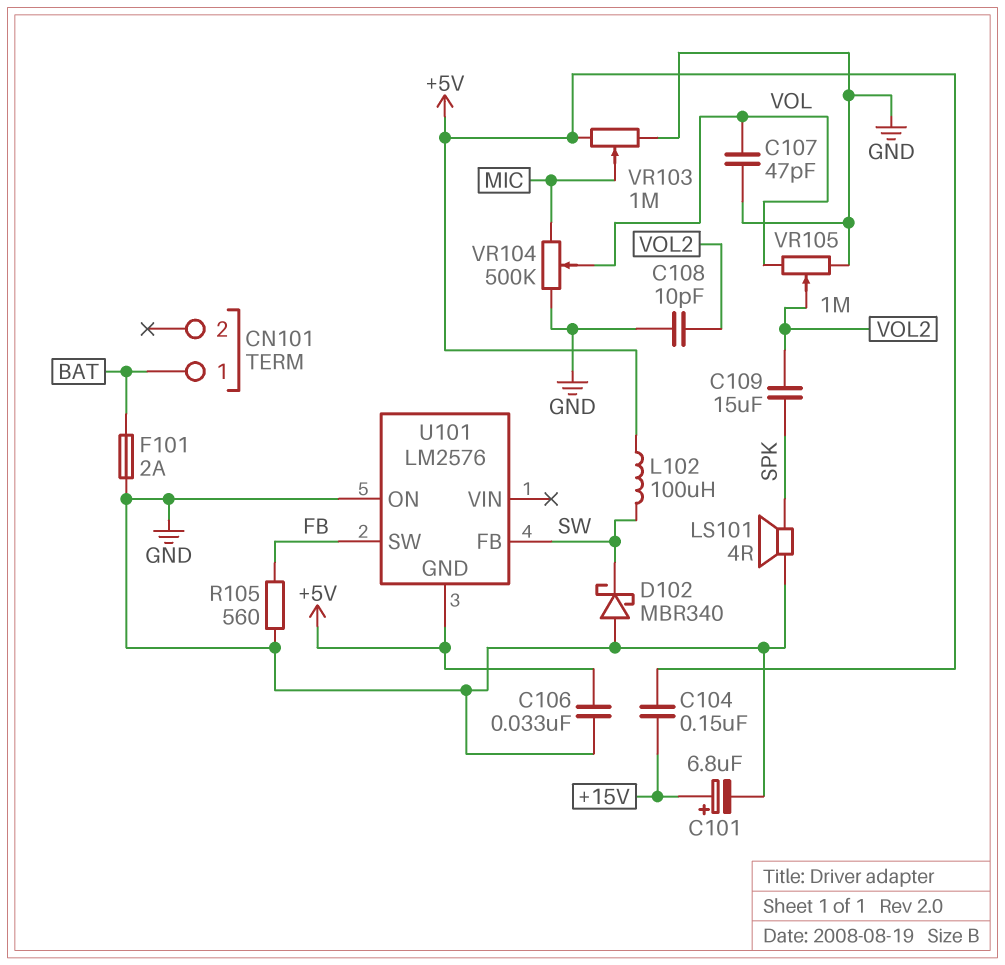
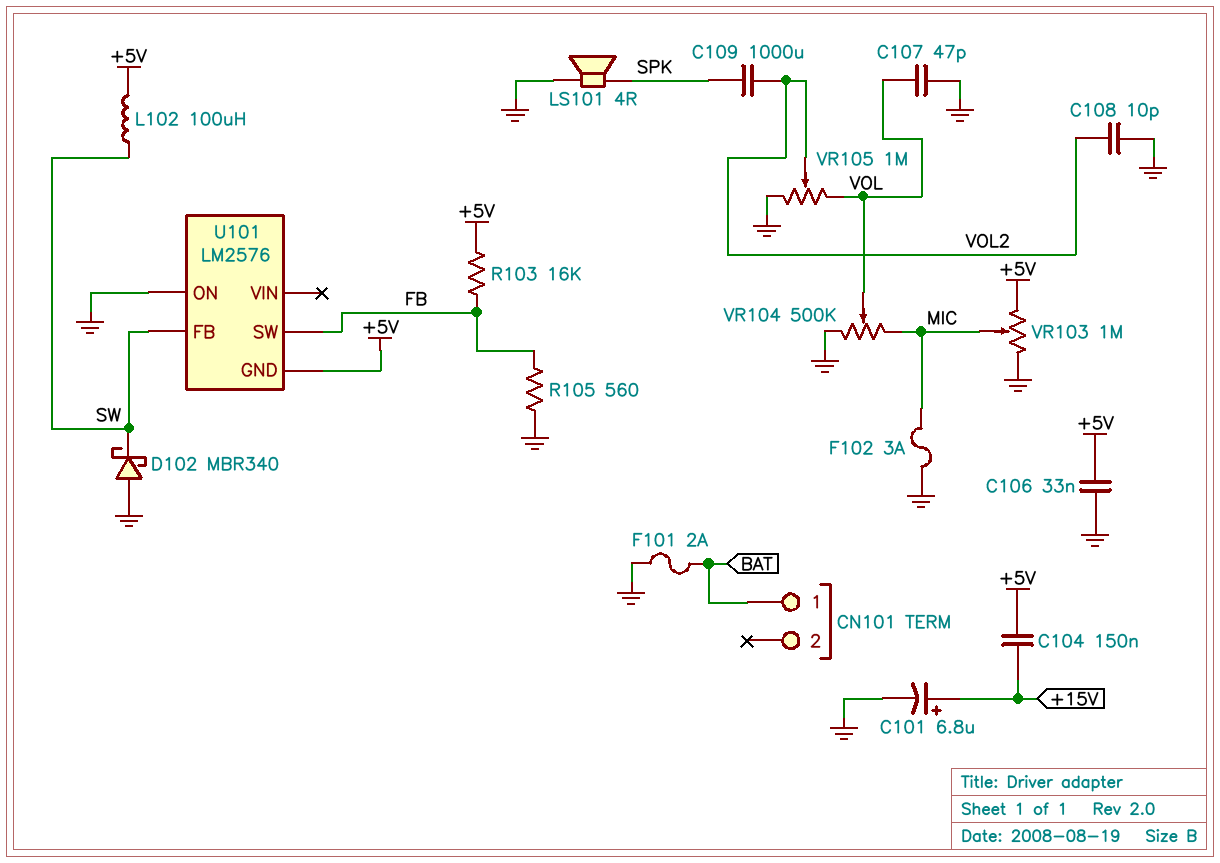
C109: 15uF (SPK, VOL2) -> 1000uF (SPK, VOL2)
F102: none -> 3A (GND, MIC)
R103: none -> 16k (+5V, FB)

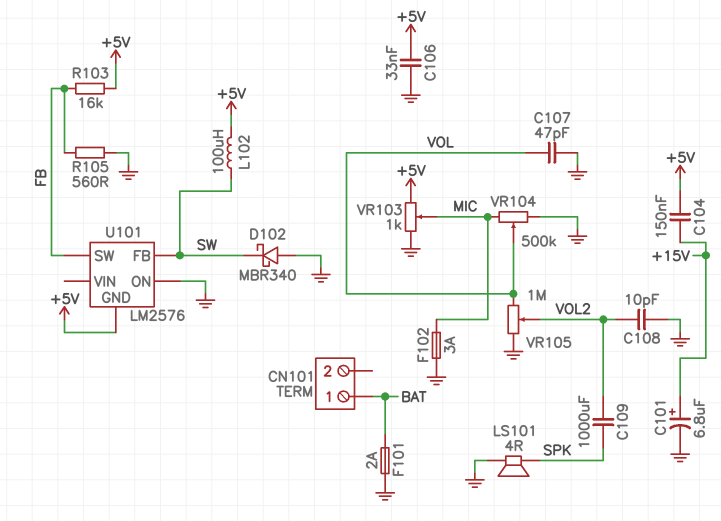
VR103: 1M (+5V, GND, wiper MIC) -> 1k (+5V, GND, wiper MIC)

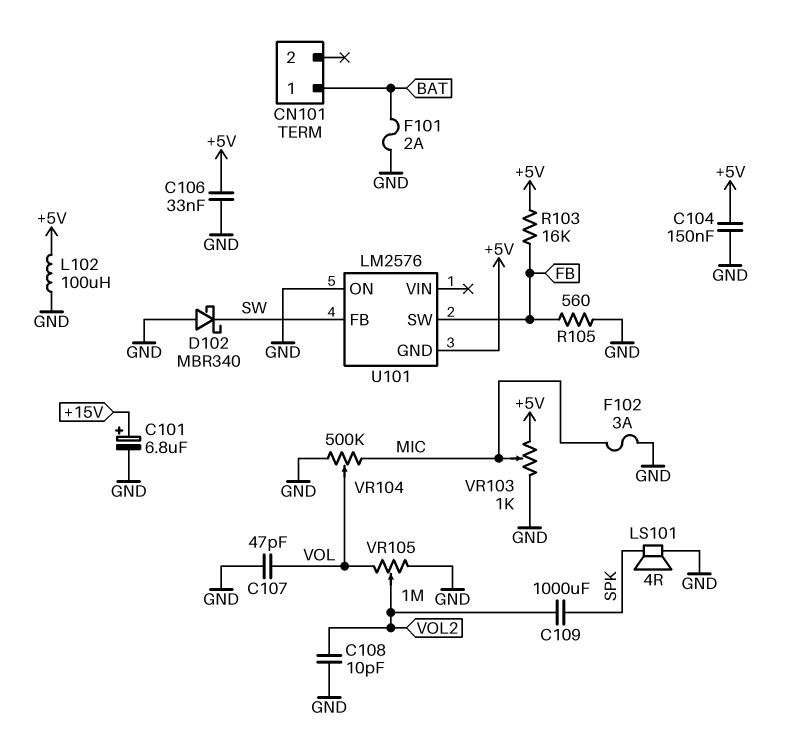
C104: 150nF (+5V, +15V) -> 150nF (+5V, GND)
L102: 100uH (+5V, SW) -> 100uH (+5V, GND)

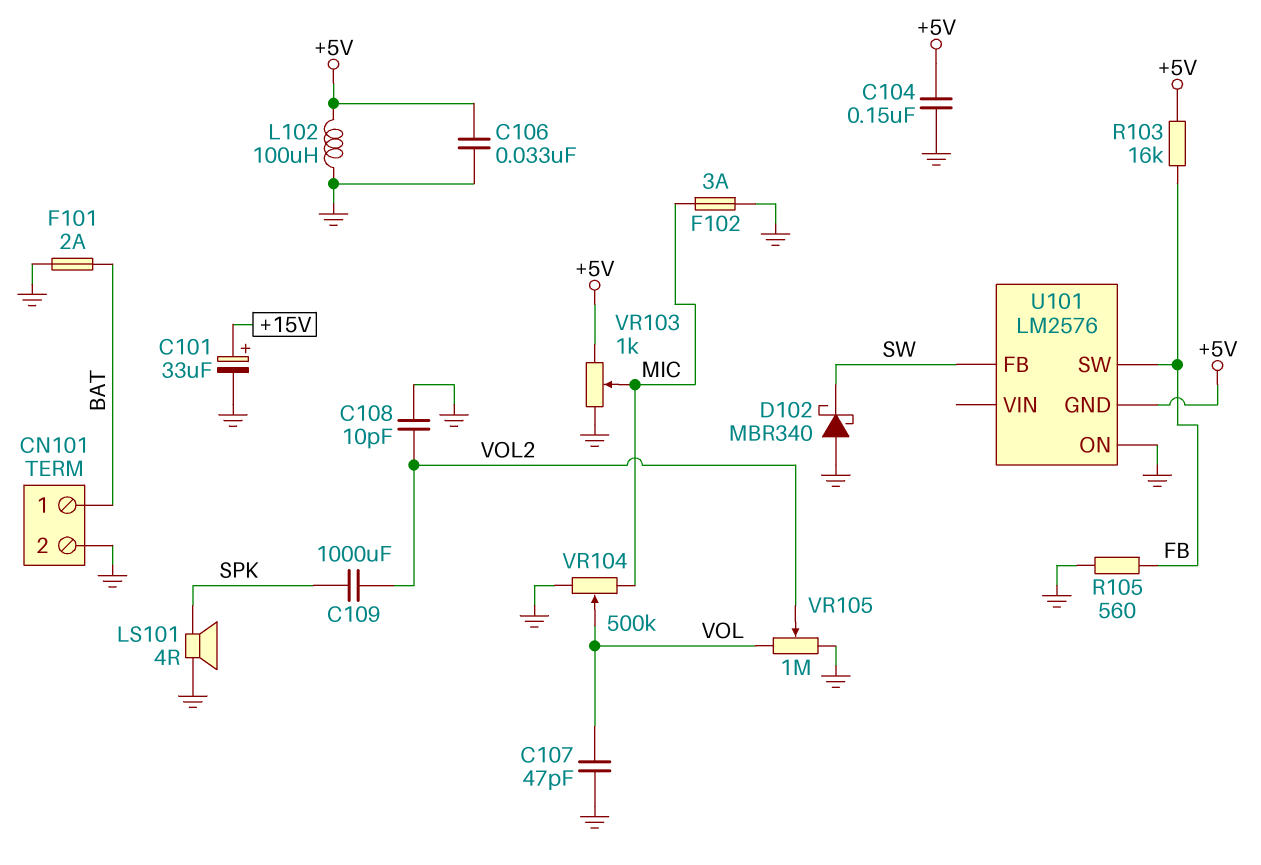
C101: 6.8uF (plus +15V, minus GND) -> 33uF (plus +15V, minus GND)
CN101 pin 2: none -> GND

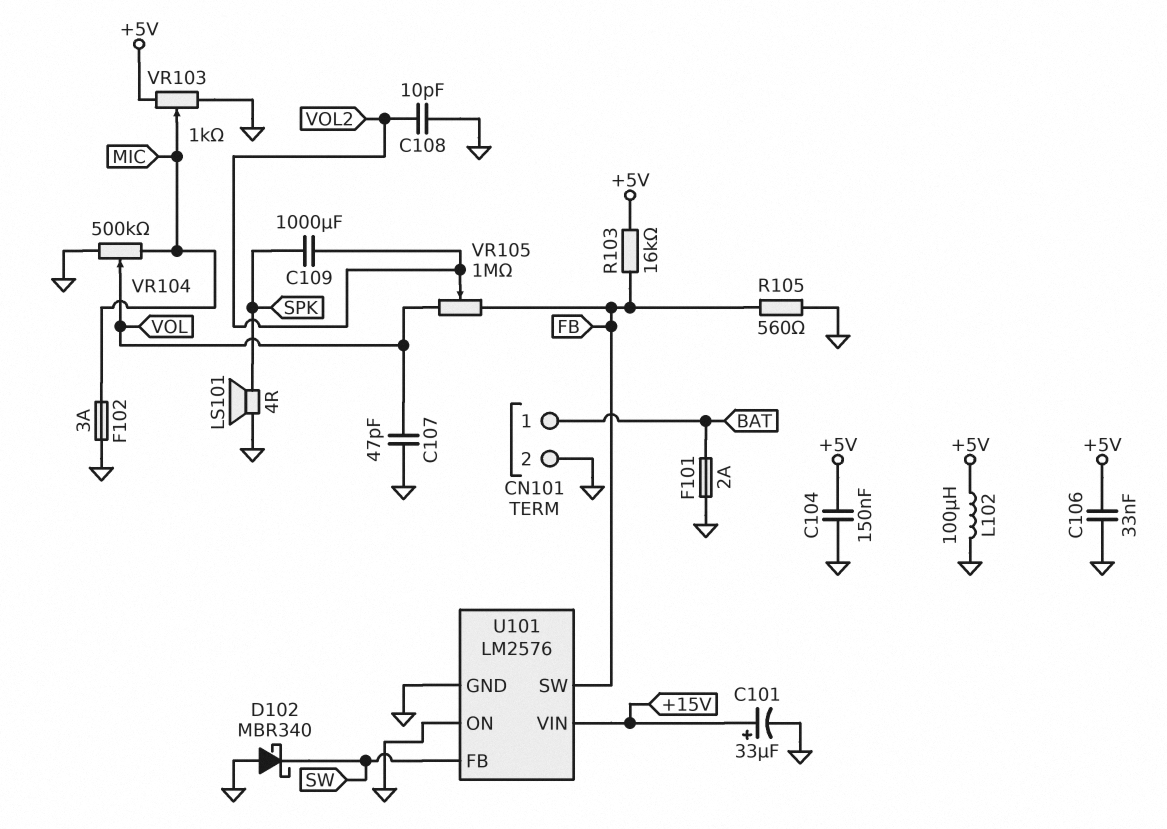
U101 pin GND: +5V -> GND
U101 pin VIN: none -> +15V
VR105: 1M (GND, VOL, wiper VOL2) -> 1M (FB, VOL, wiper VOL2)

